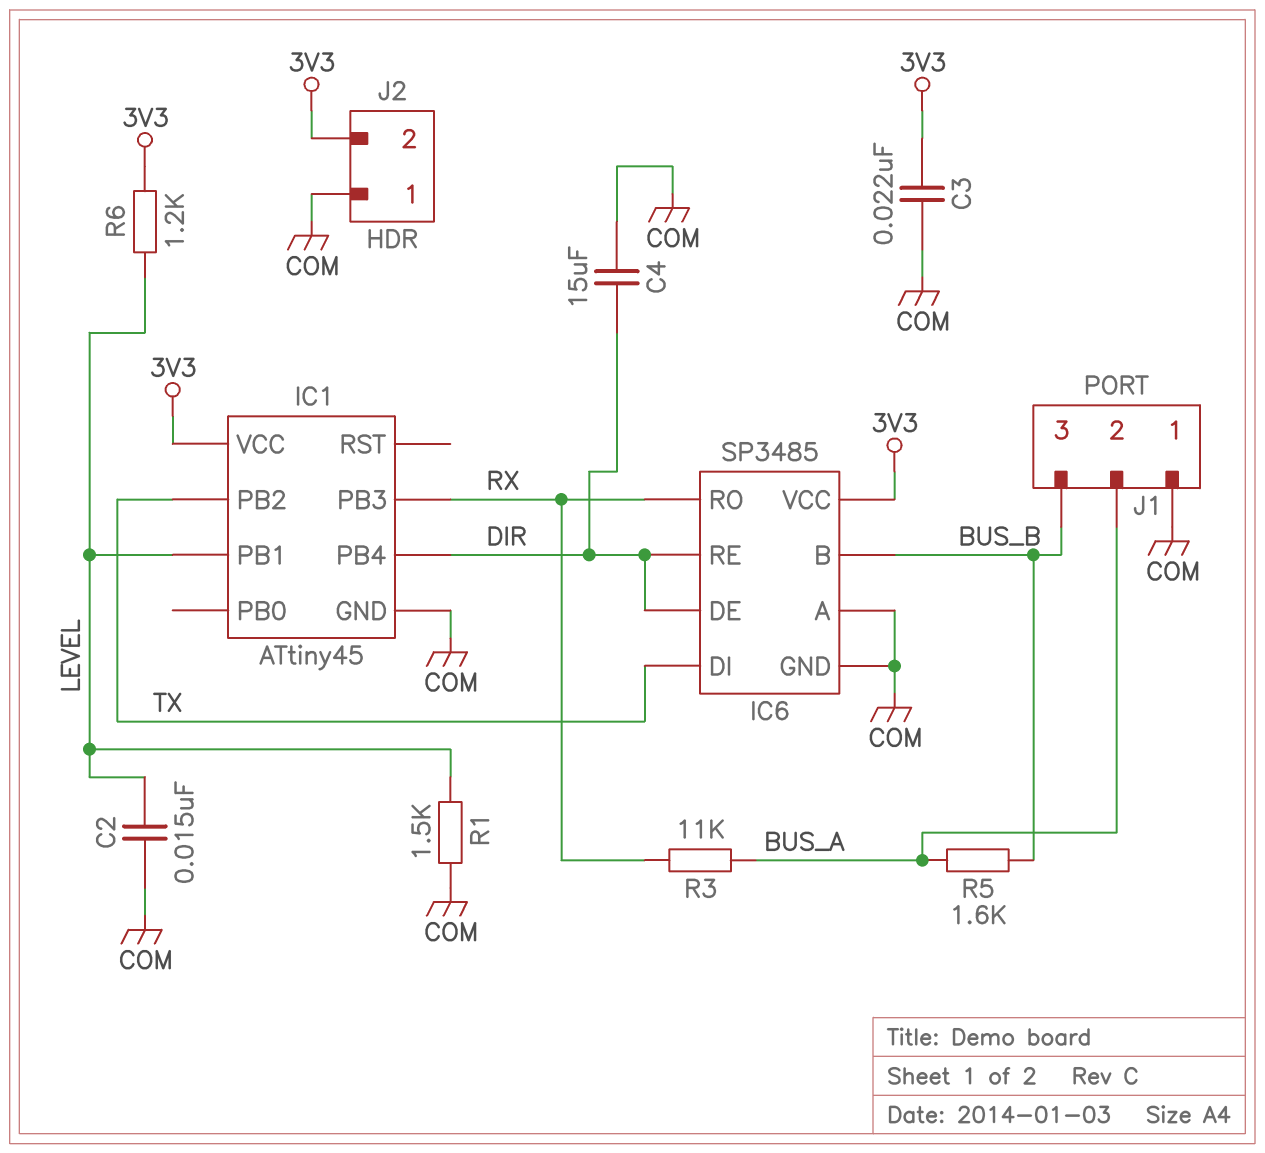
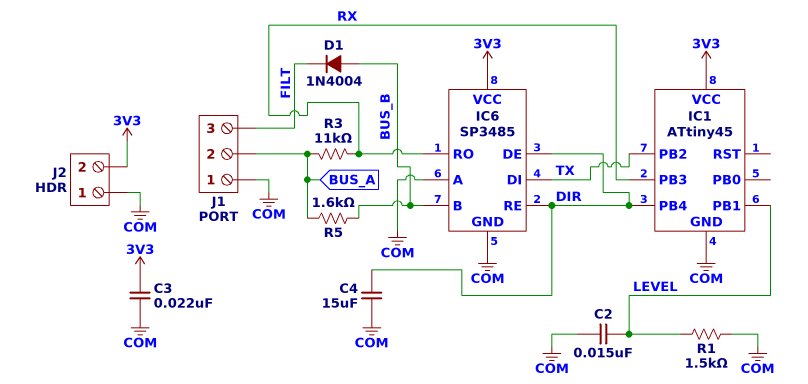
D1: none -> diode 1N4004 (A BUS_B, K FILT)
J1 pin 3: BUS_B -> FILT
R6: 1.2k (3V3, LEVEL) -> none

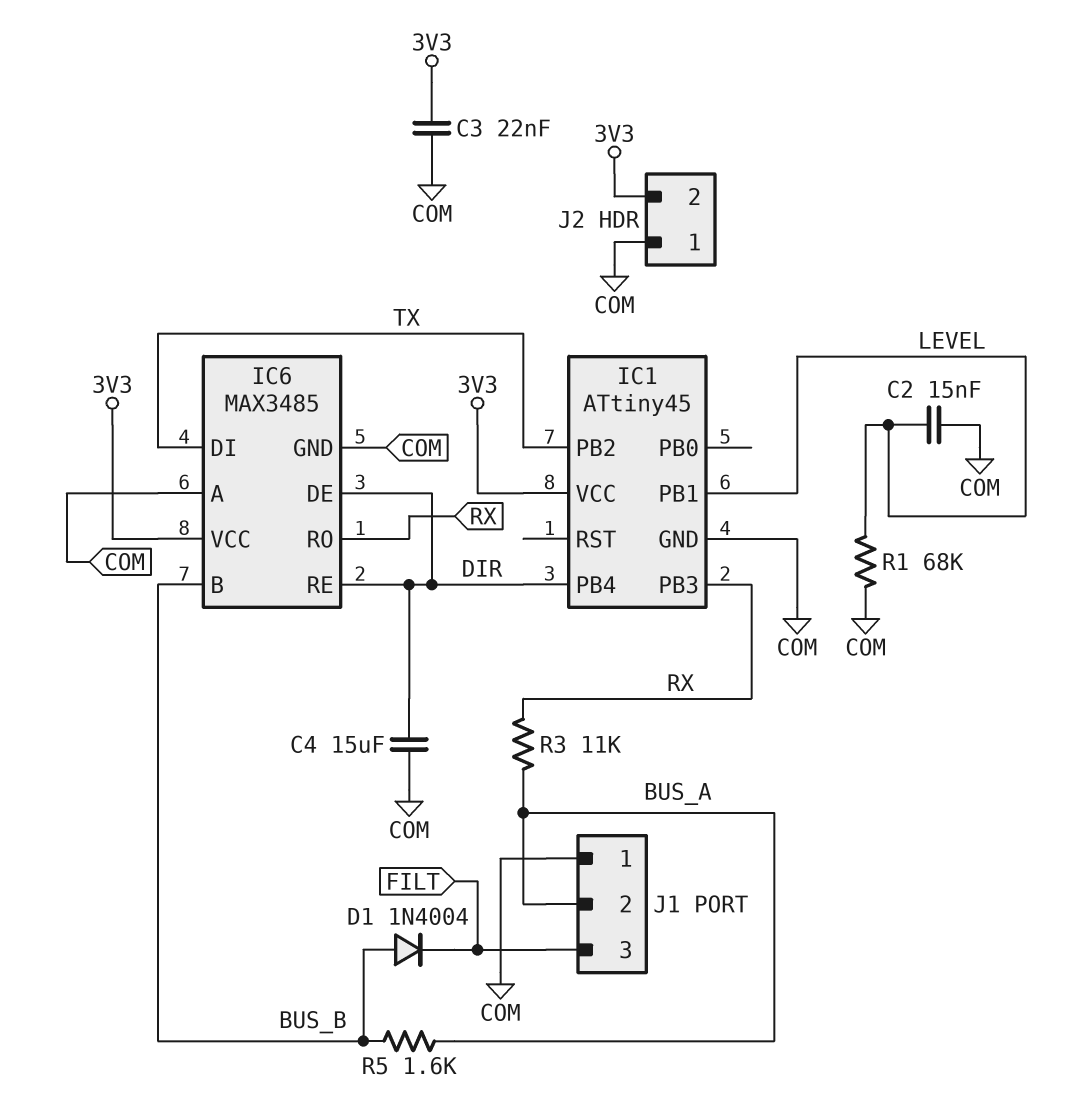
IC6: SP3485 -> MAX3485
R1: 1.5k (COM, LEVEL) -> 68k (COM, LEVEL)

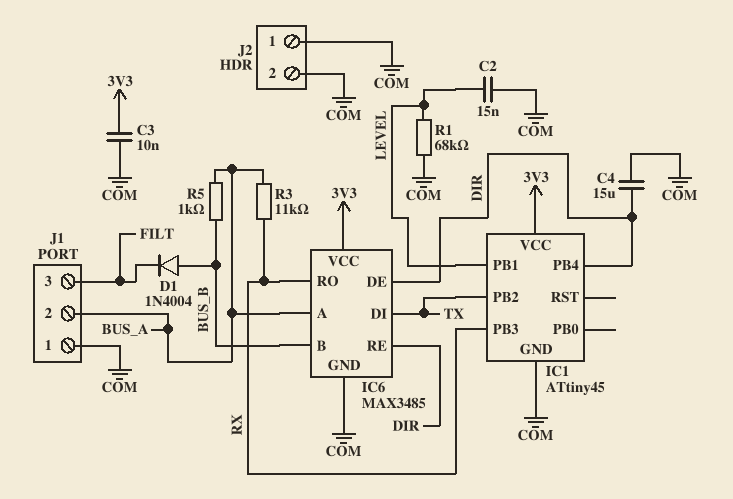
C3: 22nF (3V3, COM) -> 10nF (3V3, COM)
IC6 pin A: COM -> BUS_A
J2 pin 2: 3V3 -> COM
R5: 1.6k (BUS_A, BUS_B) -> 1k (BUS_A, BUS_B)

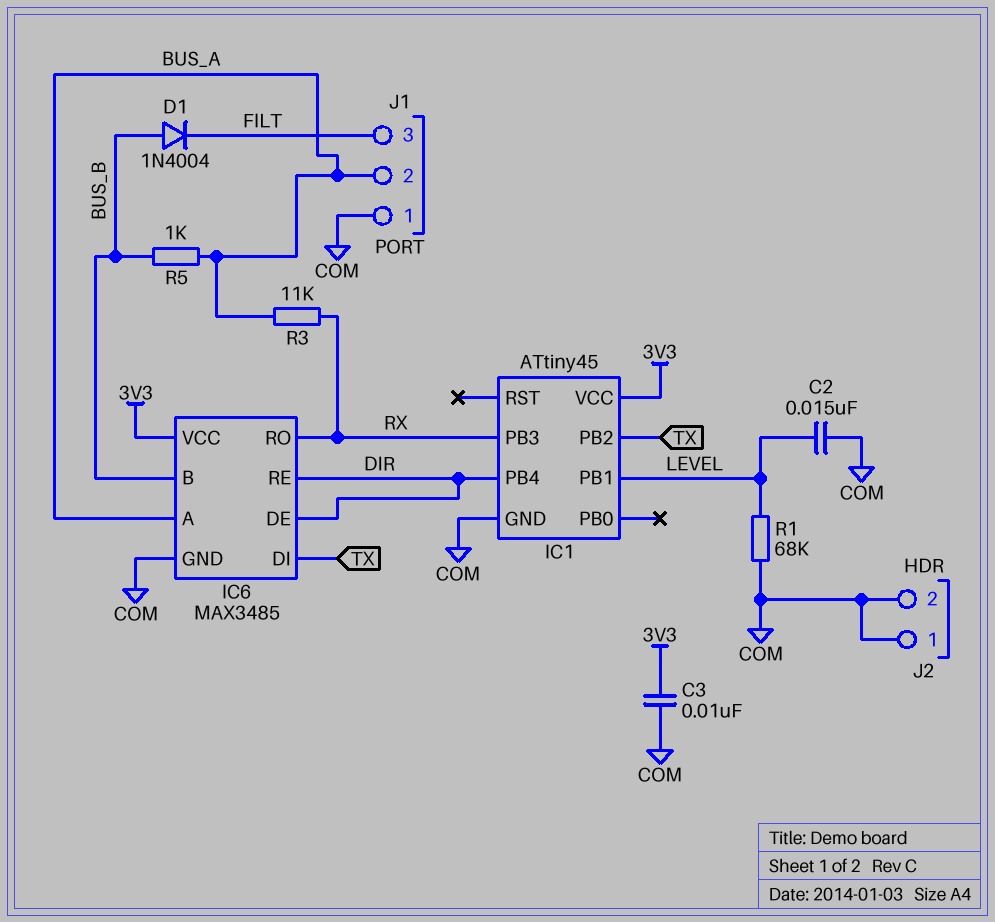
C4: 15uF (COM, DIR) -> none

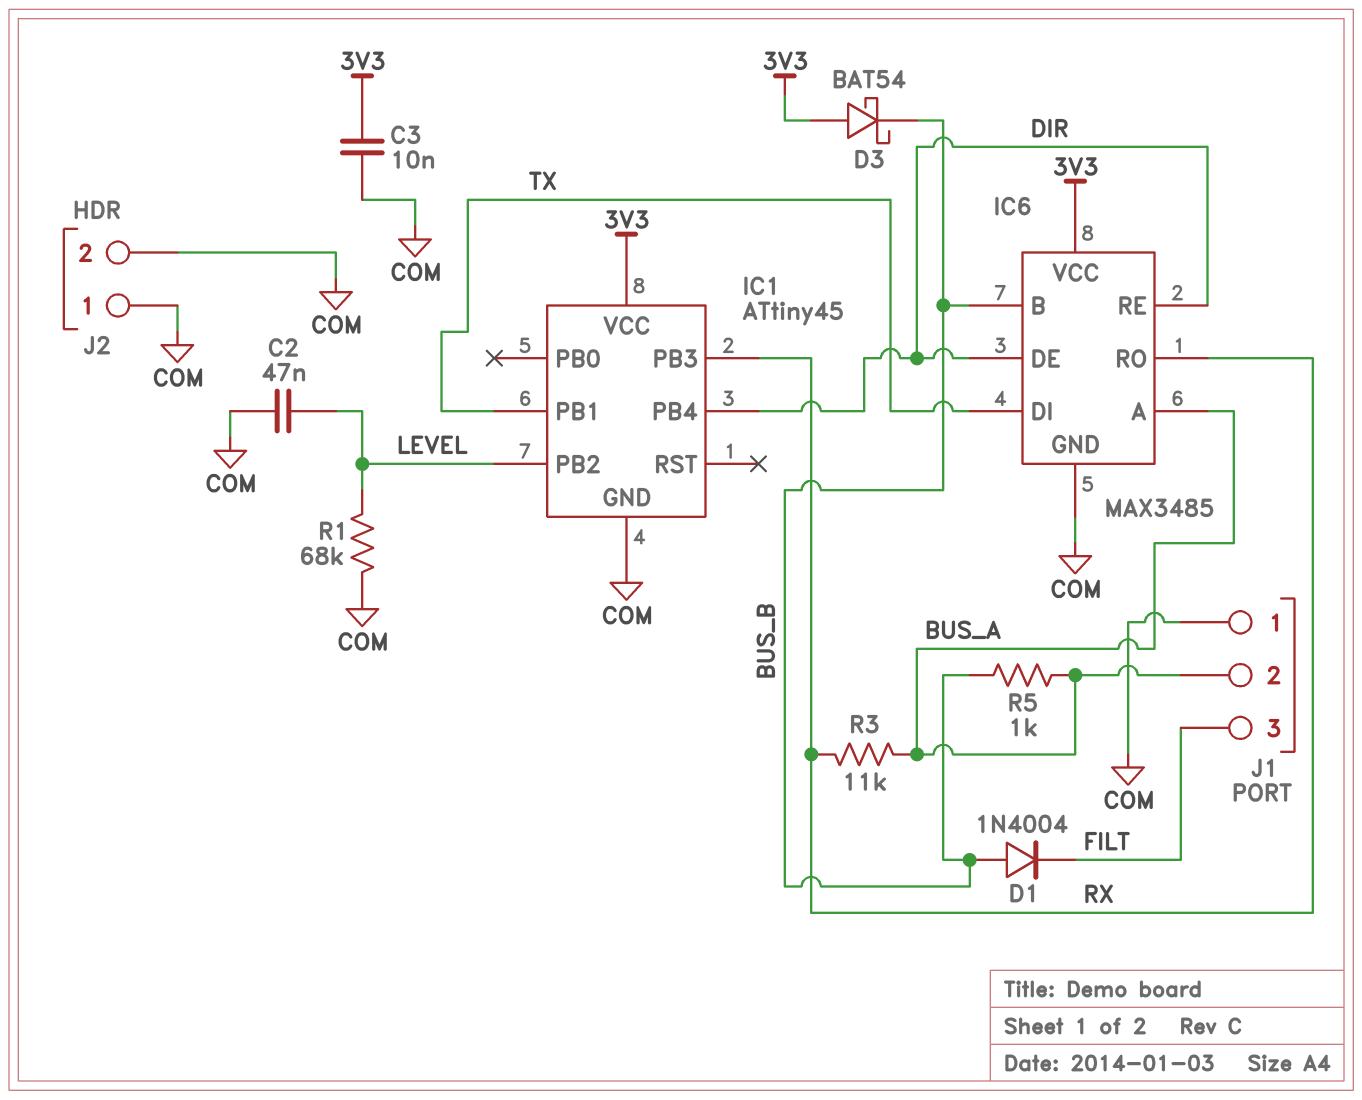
C2: 15nF (COM, LEVEL) -> 47nF (COM, LEVEL)
D3: none -> schottky BAT54 (A 3V3, K BUS_B)
IC1 pin PB1: LEVEL -> TX
IC1 pin PB2: TX -> LEVEL

